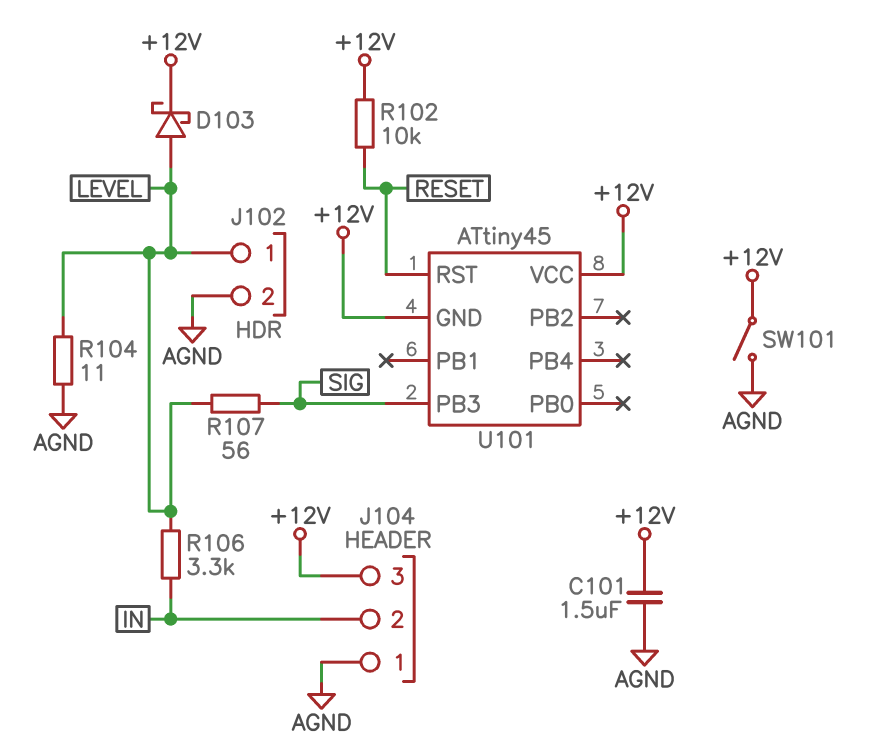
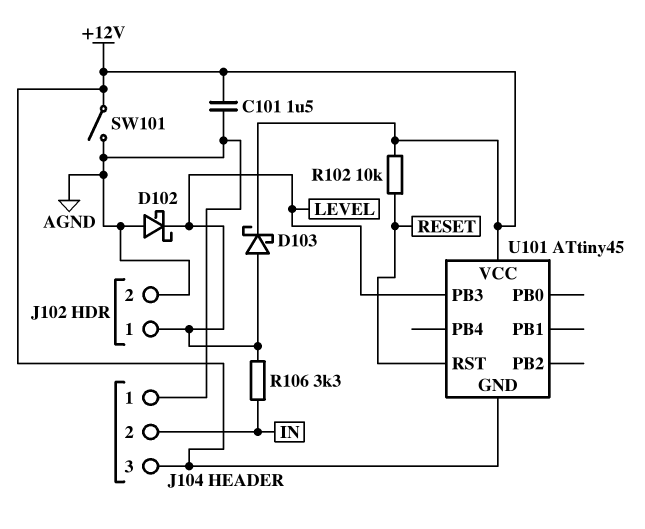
D102: none -> schottky (A AGND, K LEVEL)
R104: 11 (AGND, LEVEL) -> none
R107: 56 (LEVEL, SIG) -> none
U101 pin PB3: SIG -> LEVEL

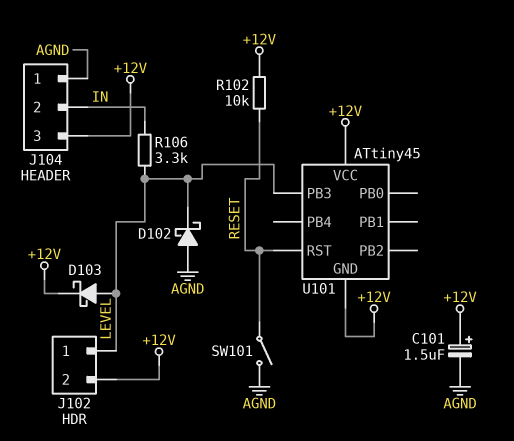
C101: 1.5uF (+12V, AGND) -> 1.5uF (plus +12V, minus AGND)
J102 pin 2: AGND -> +12V
SW101: switch (+12V, AGND) -> switch (AGND, RESET)

